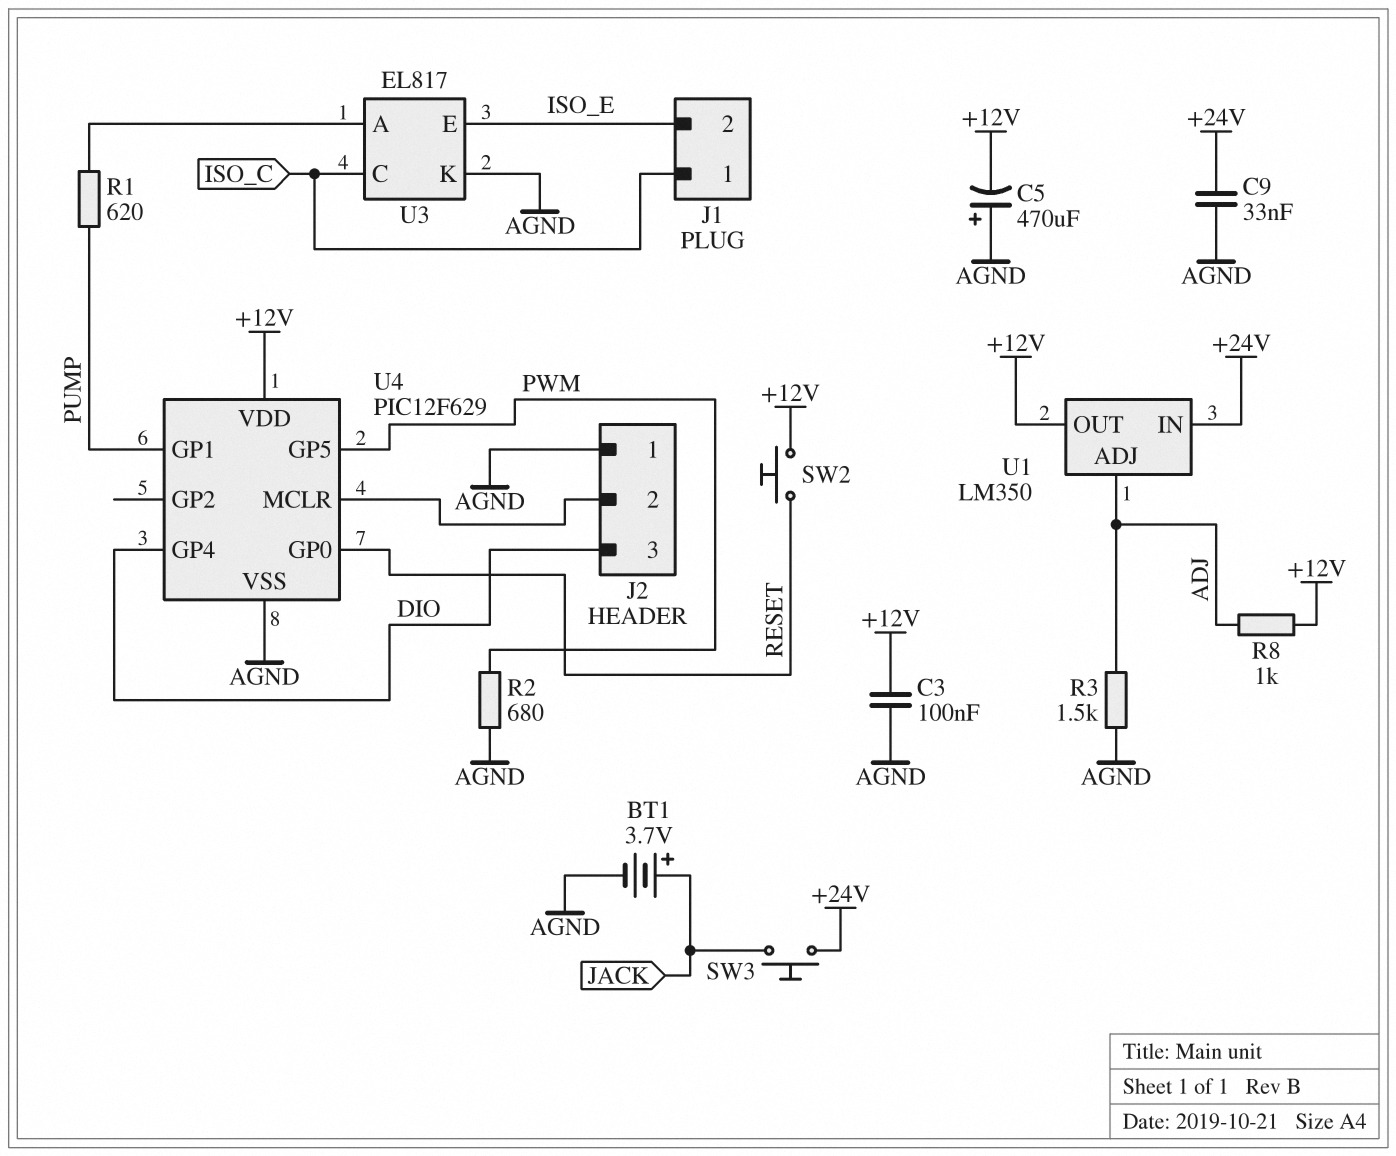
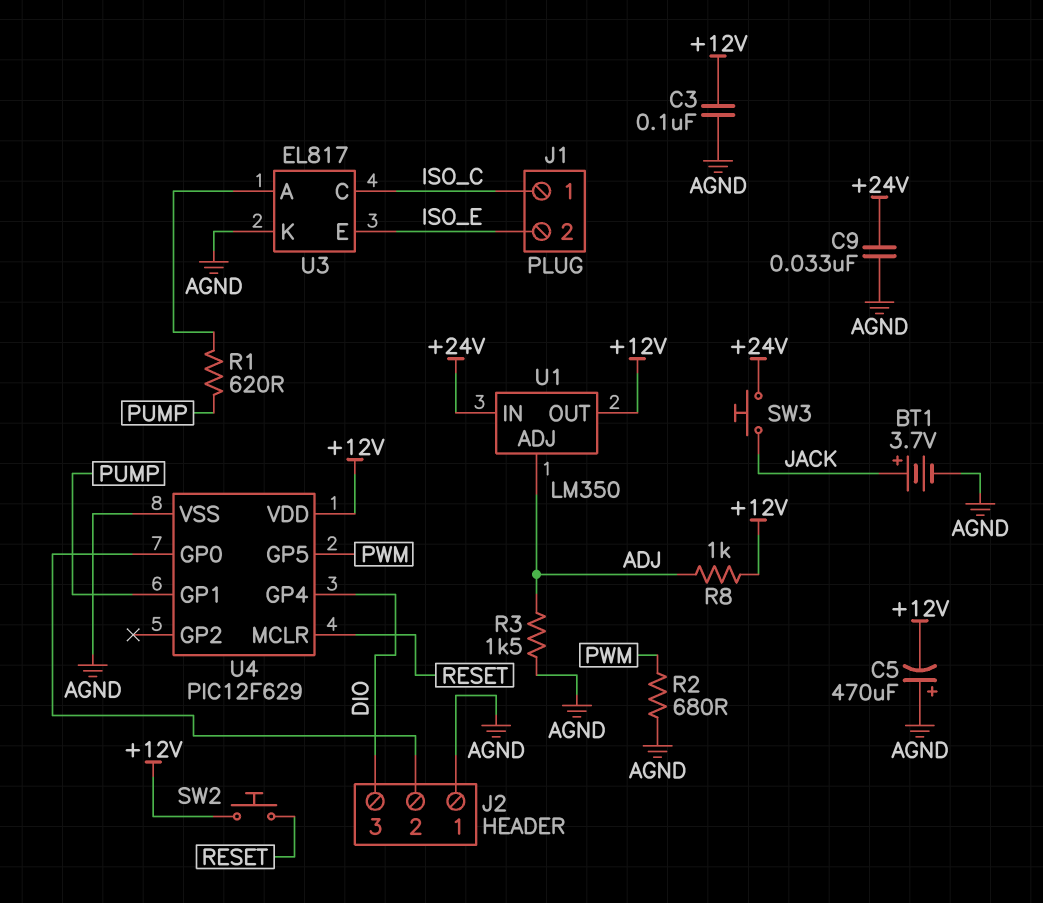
U4 pin GP0: RESET -> J2/2
U4 pin MCLR: J2/2 -> RESET

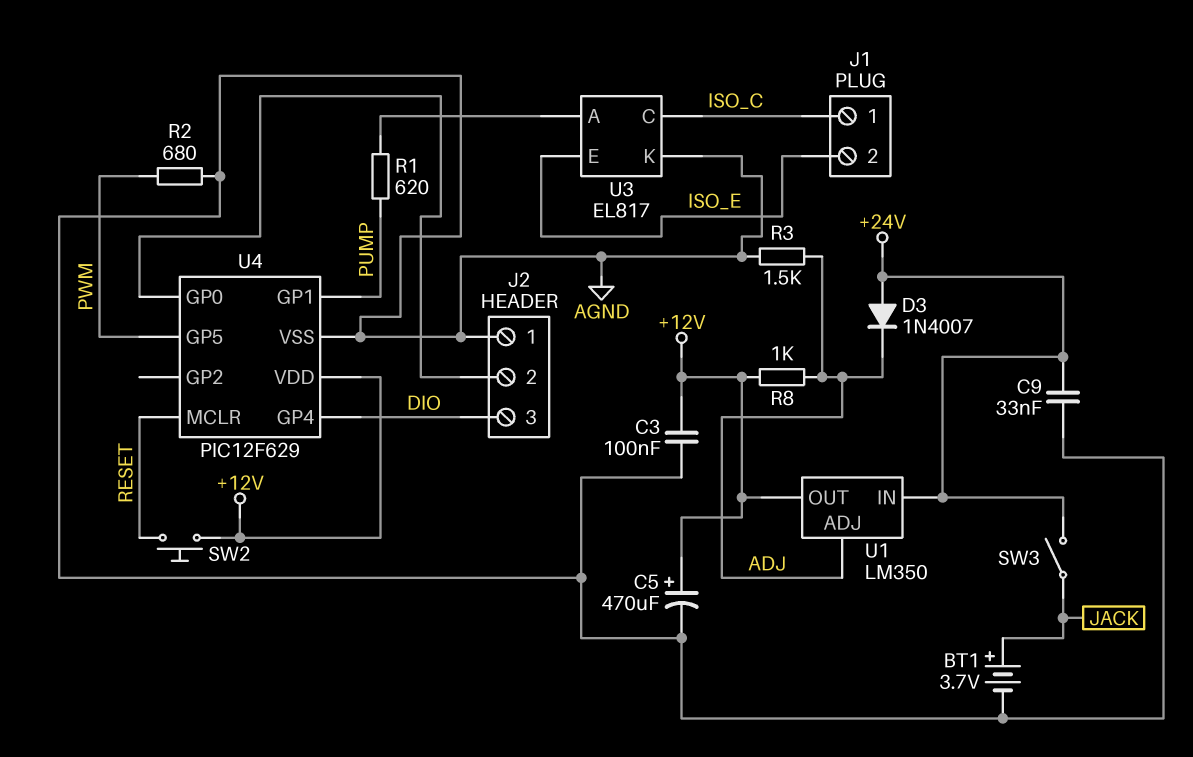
C5: 470uF (plus AGND, minus +12V) -> 470uF (plus +12V, minus AGND)
D3: none -> diode 1N4007 (A +24V, K ADJ)
SW3: button (+24V, JACK) -> switch (+24V, JACK)

